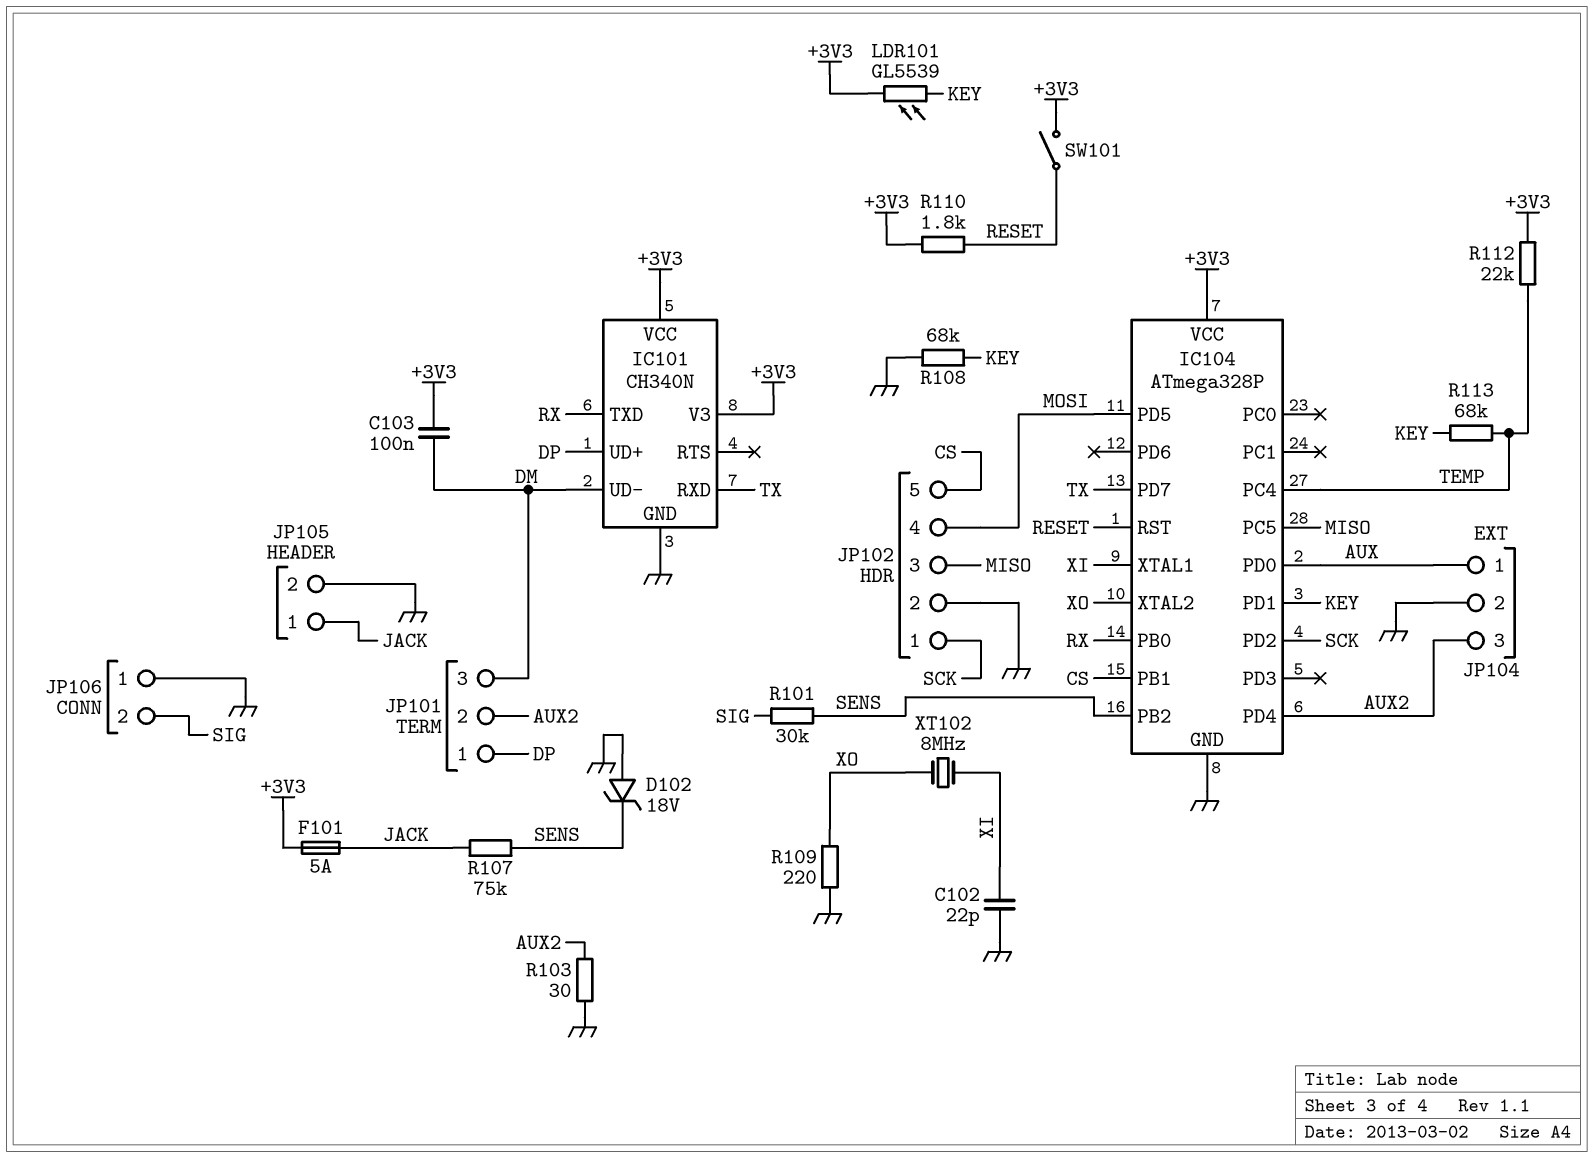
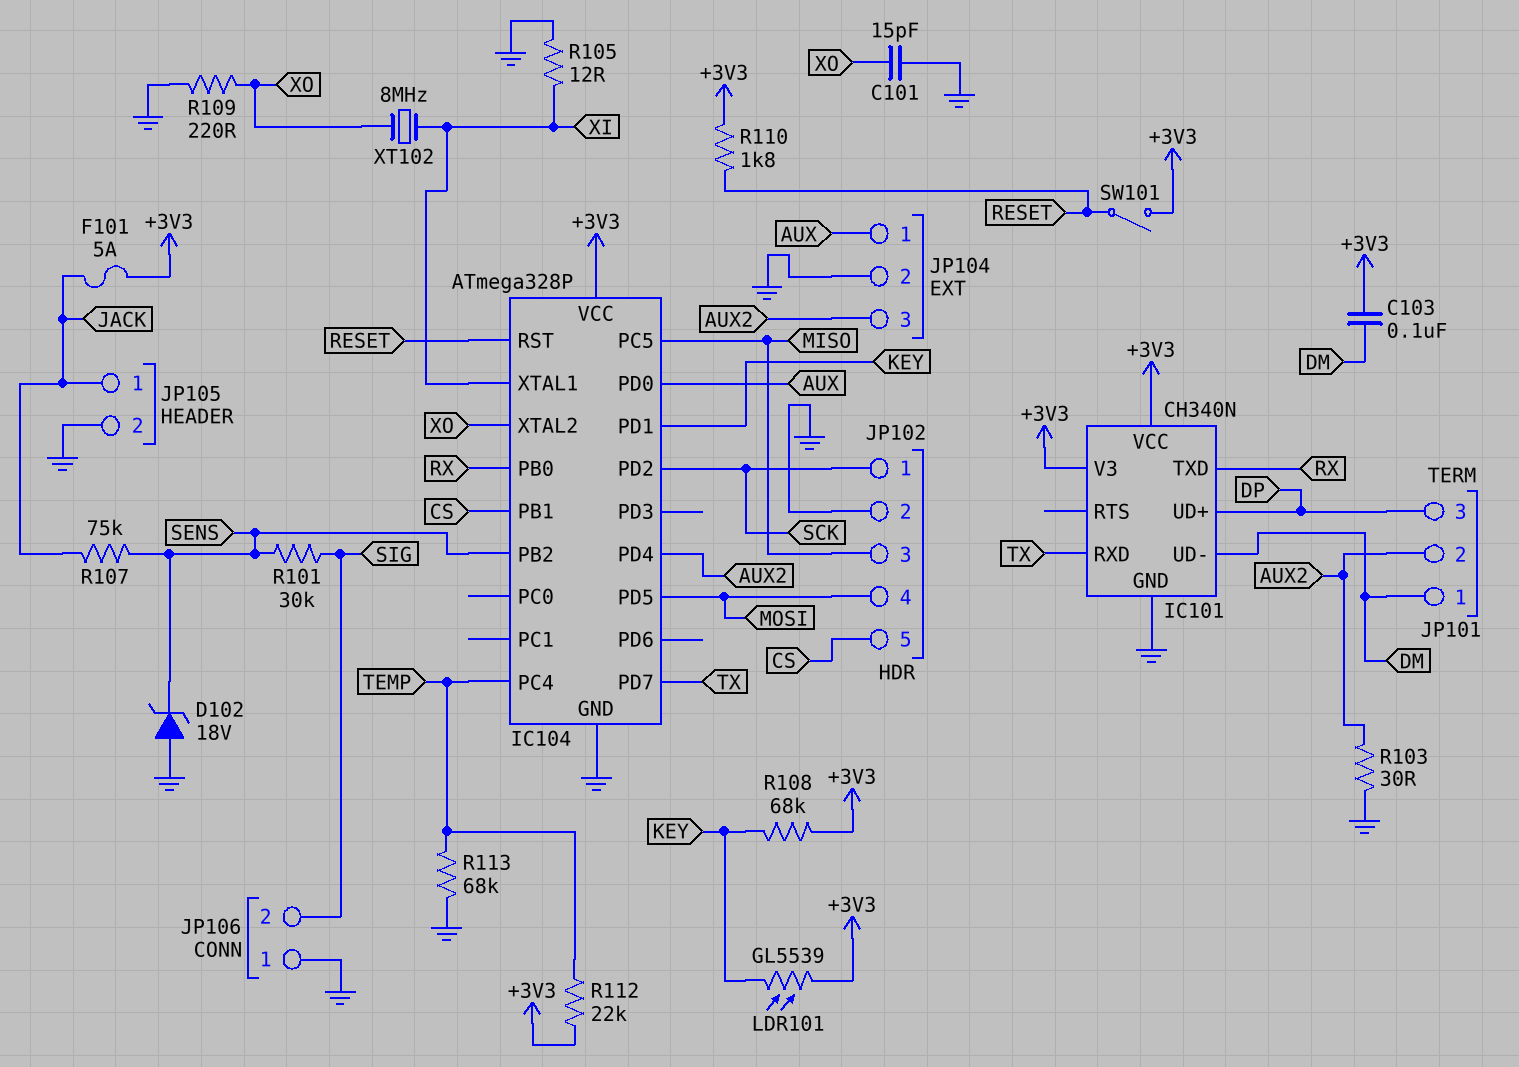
C101: none -> 15pF (GND, XO)
C102: 22pF (GND, XI) -> none
JP101 pin 1: DP -> DM
JP101 pin 3: DM -> DP
R105: none -> 12 (GND, XI)
R108: 68k (GND, KEY) -> 68k (+3V3, KEY)
R113: 68k (KEY, TEMP) -> 68k (GND, TEMP)

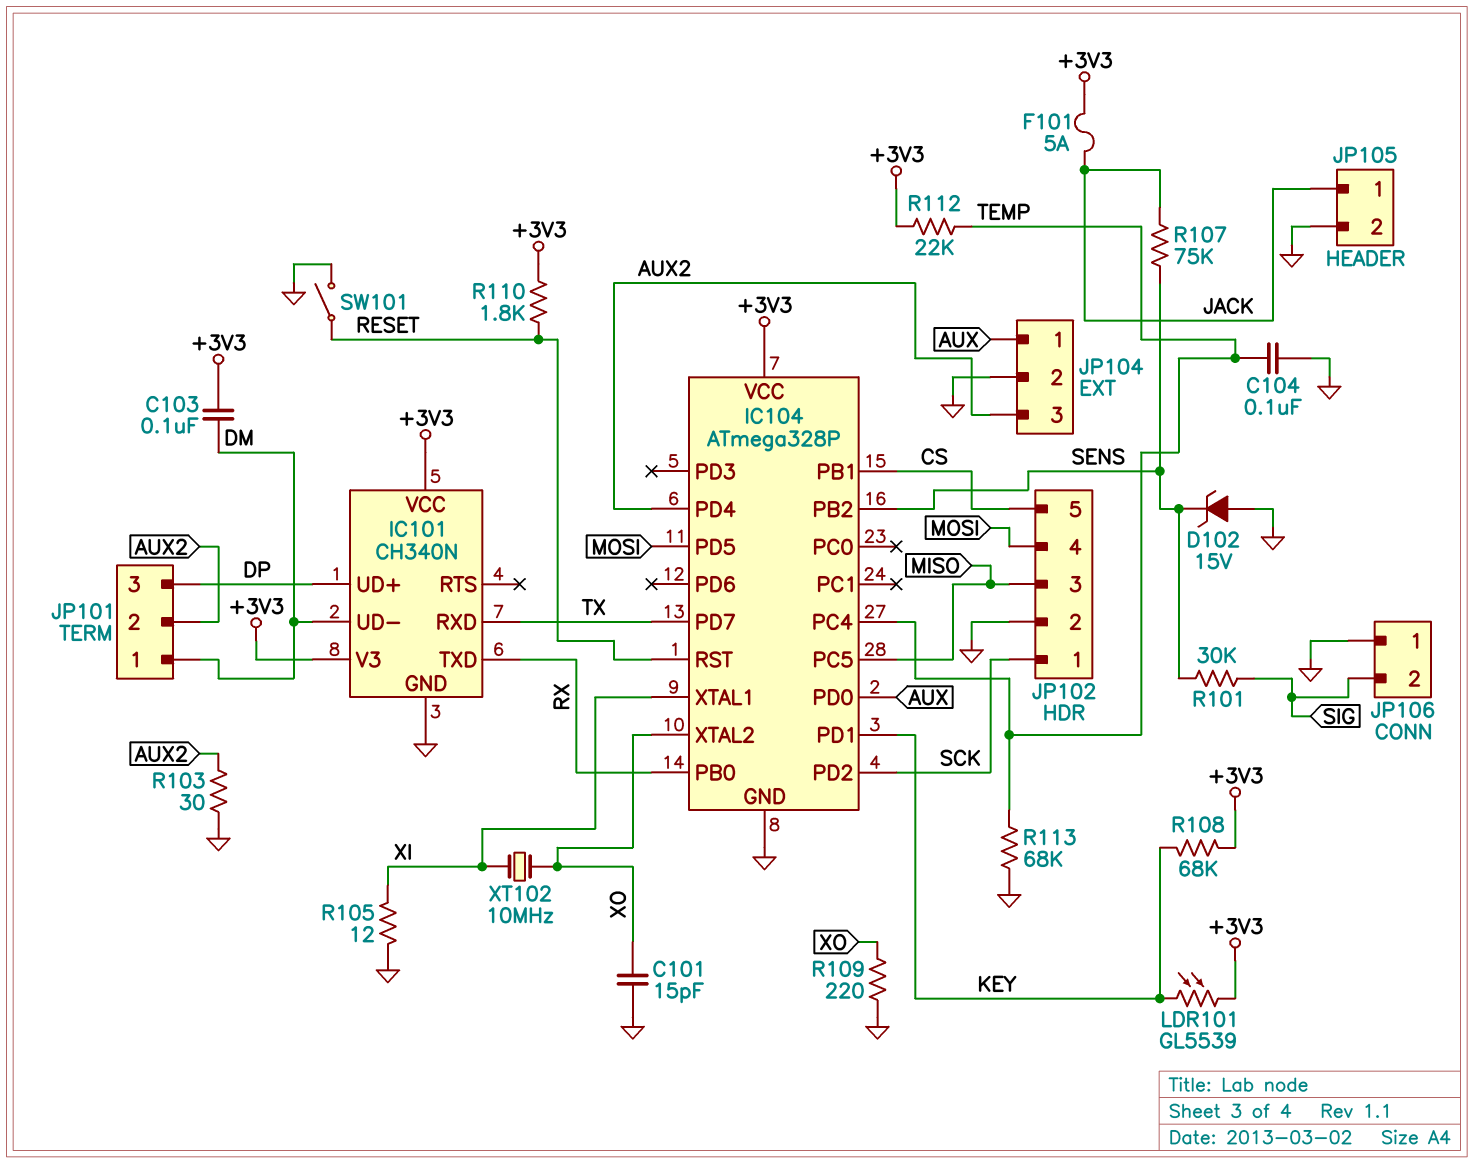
C104: none -> 100nF (GND, TEMP)
D102: zener 18V (A GND, K SENS) -> zener 15V (A GND, K SENS)
SW101: switch (+3V3, RESET) -> switch (GND, RESET)
XT102: 8MHz (XI, XO) -> 10MHz (XI, XO)

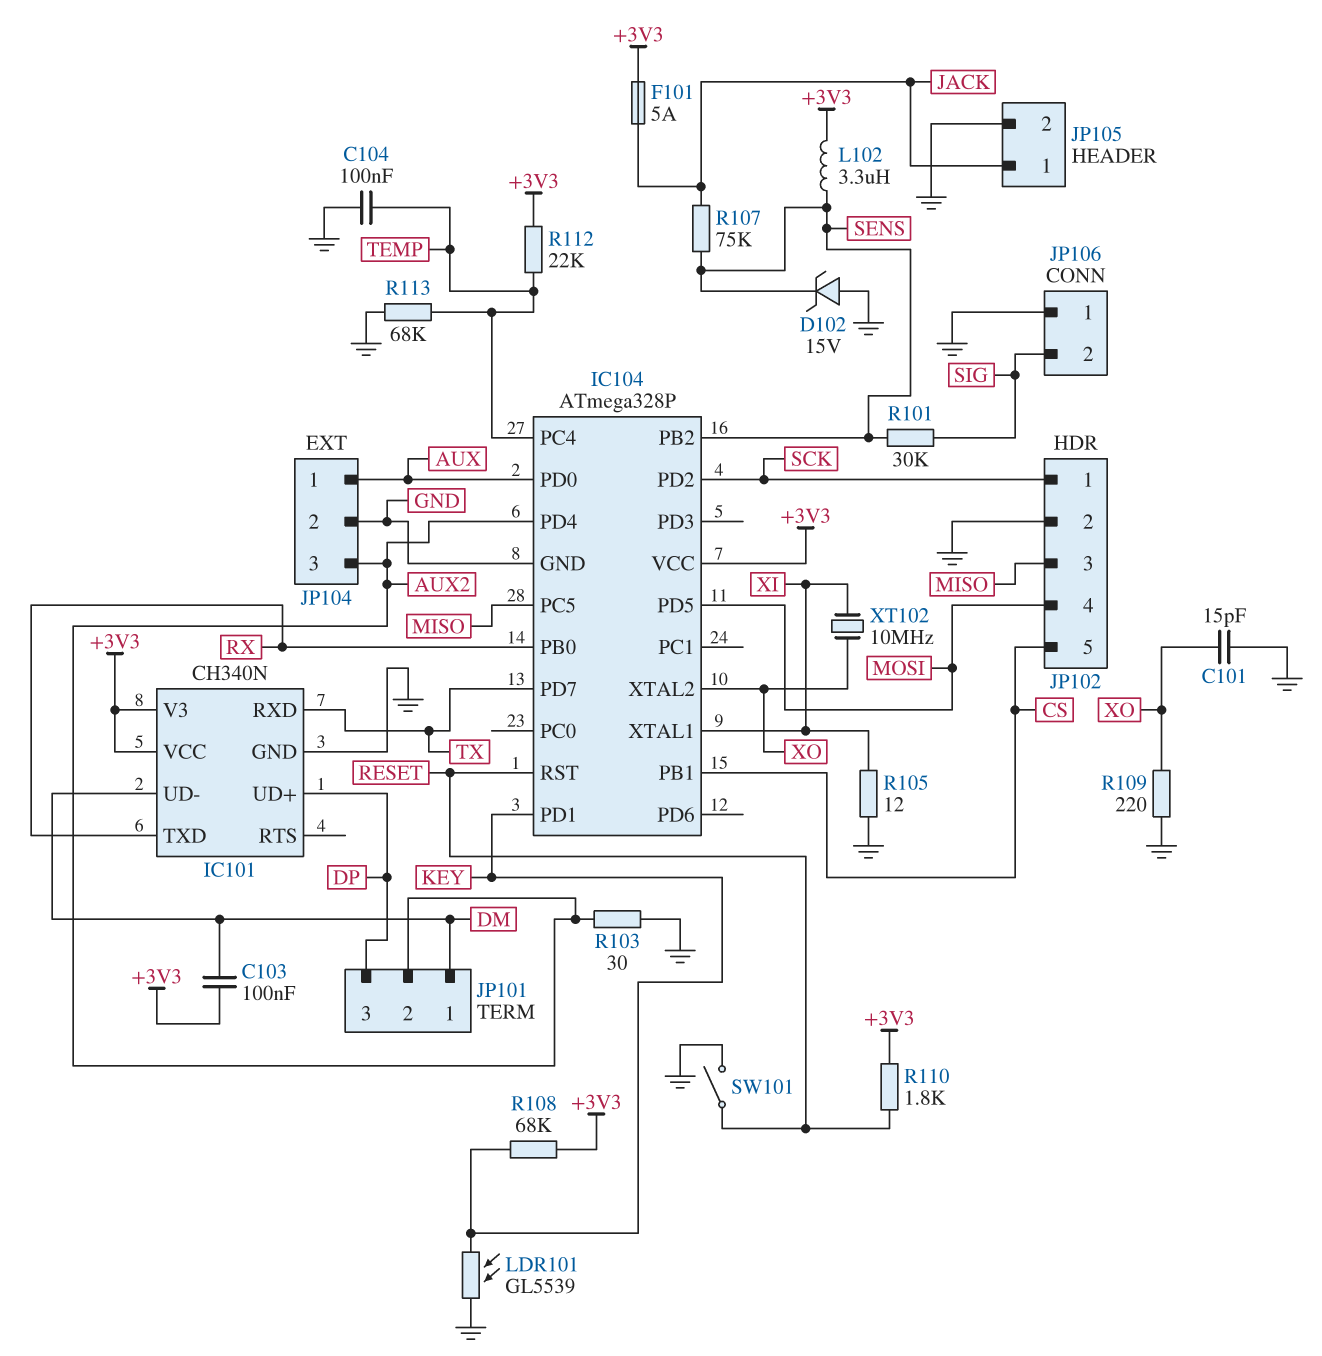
L102: none -> 3.3uH (+3V3, SENS)
LDR101: GL5539 (+3V3, KEY) -> GL5539 (GND, KEY)

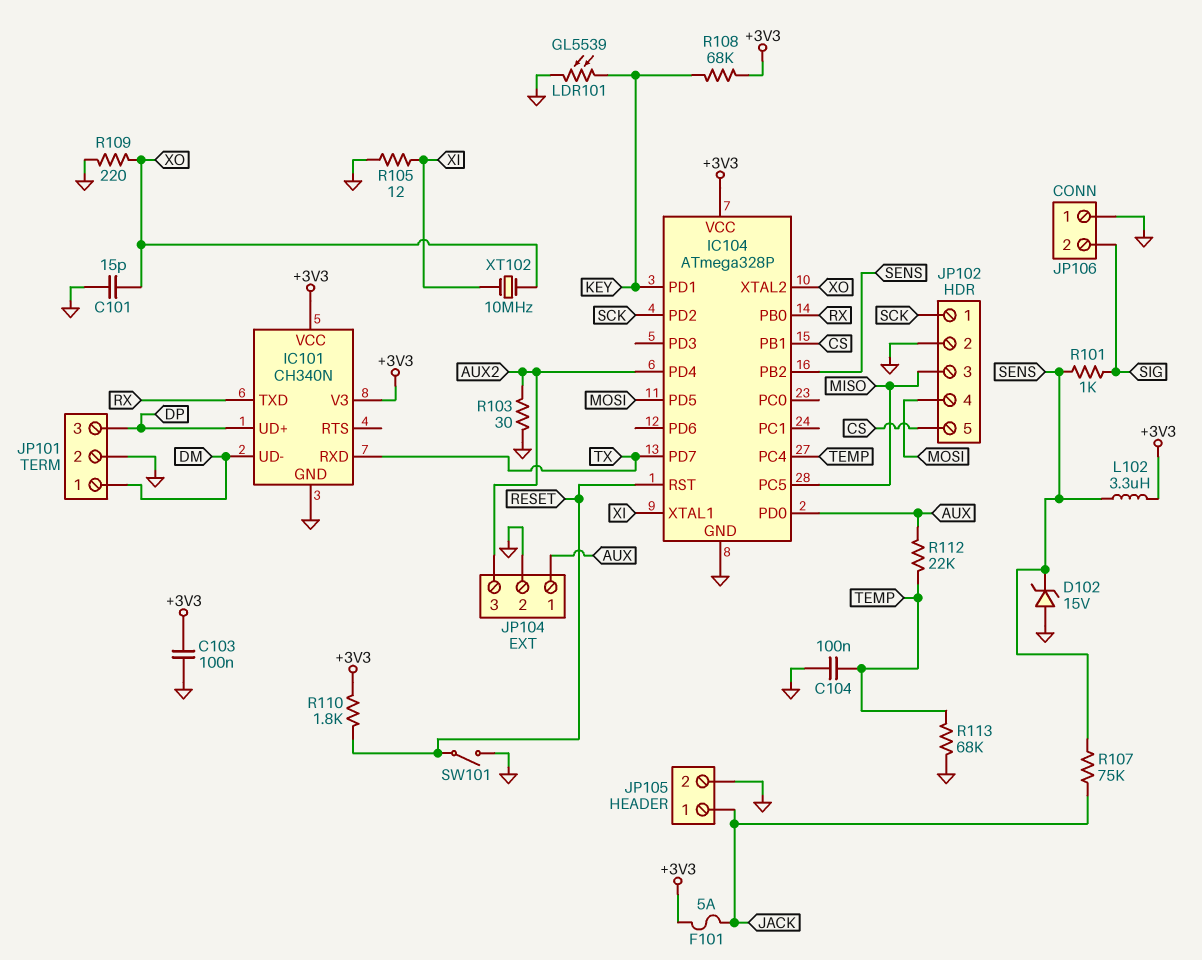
C103: 100nF (+3V3, DM) -> 100nF (+3V3, GND)
JP101 pin 2: AUX2 -> GND
R101: 30k (SENS, SIG) -> 1k (SENS, SIG)
R112: 22k (+3V3, TEMP) -> 22k (AUX, TEMP)

